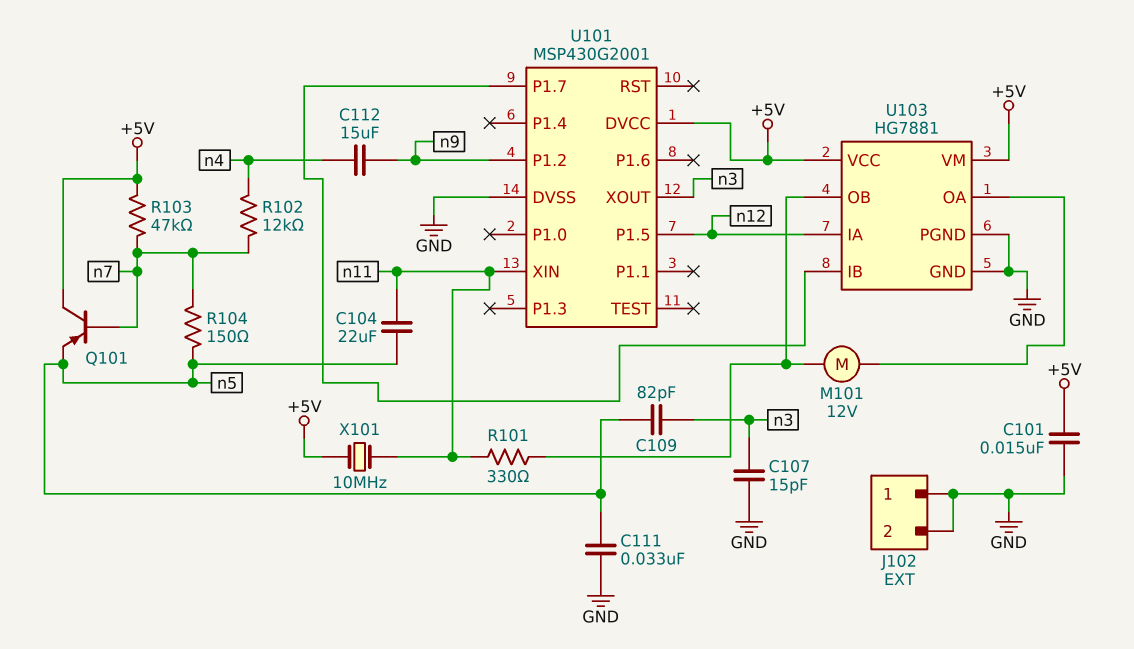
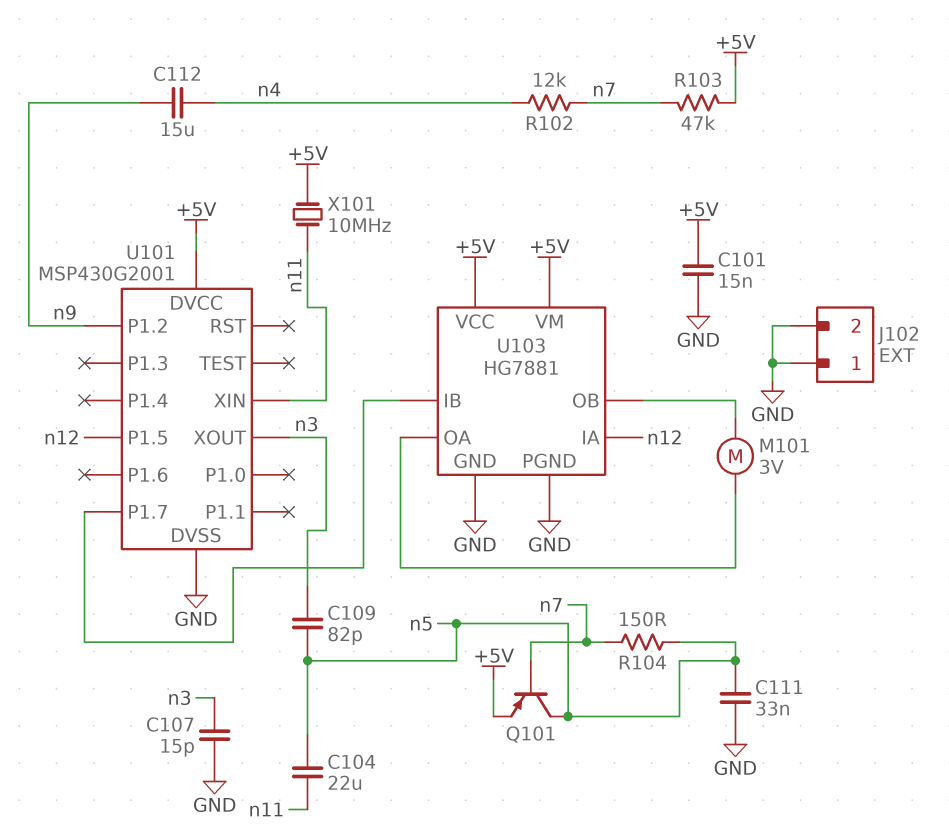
M101: motor 12V (U103/OA, U103/OB) -> motor 3V (U103/OA, U103/OB)
Q101: PNP (B n7, C +5V, E n5) -> PNP (B n7, C n5, E +5V)
R101: 330 (U103/OB, n11) -> none

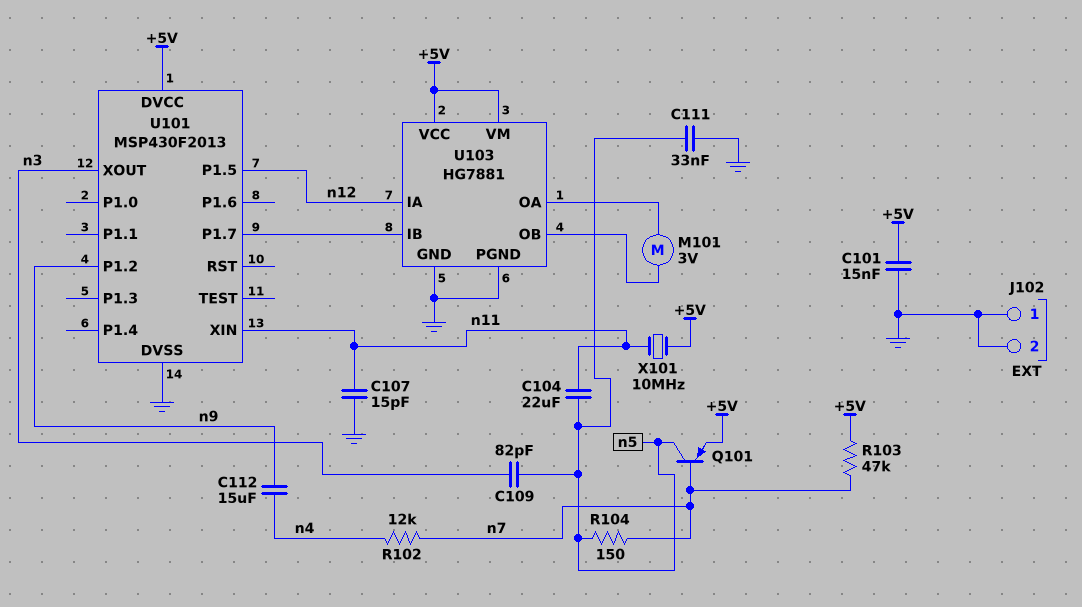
C107: 15pF (GND, n3) -> 15pF (GND, n11)
U101: MSP430G2001 -> MSP430F2013

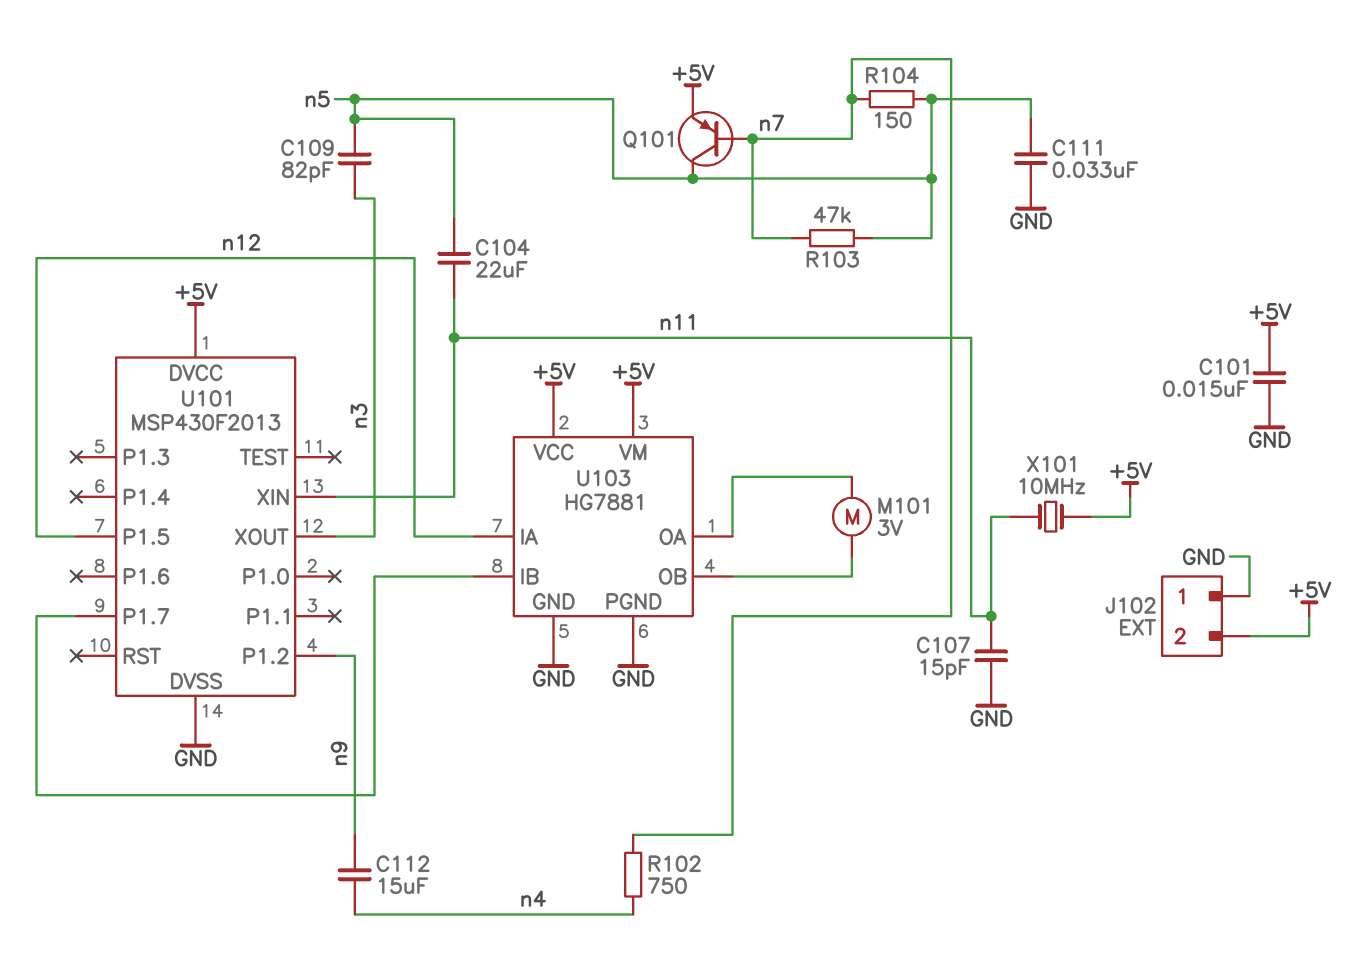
J102 pin 2: GND -> +5V
R102: 12k (n4, n7) -> 750 (n4, n7)
R103: 47k (+5V, n7) -> 47k (n5, n7)

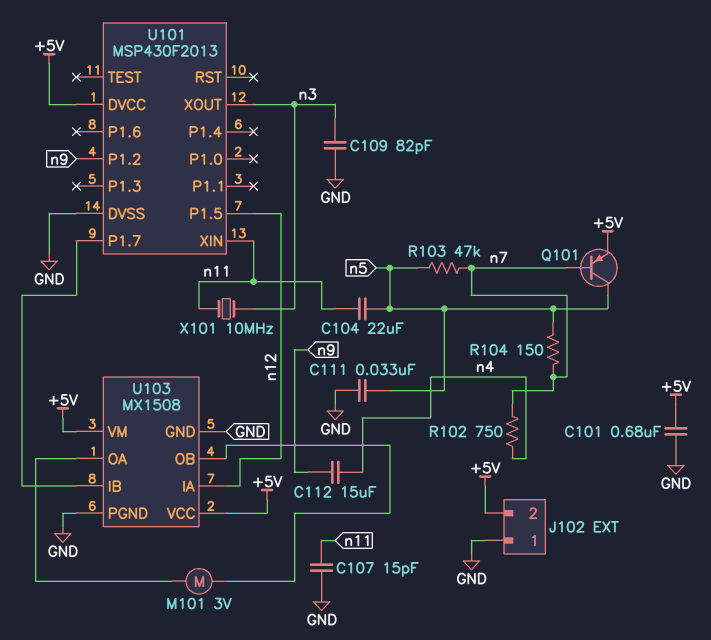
C101: 15nF (+5V, GND) -> 680nF (+5V, GND)
C109: 82pF (n3, n5) -> 82pF (GND, n3)
U103: HG7881 -> MX1508
X101: 10MHz (+5V, n11) -> 10MHz (n3, n11)

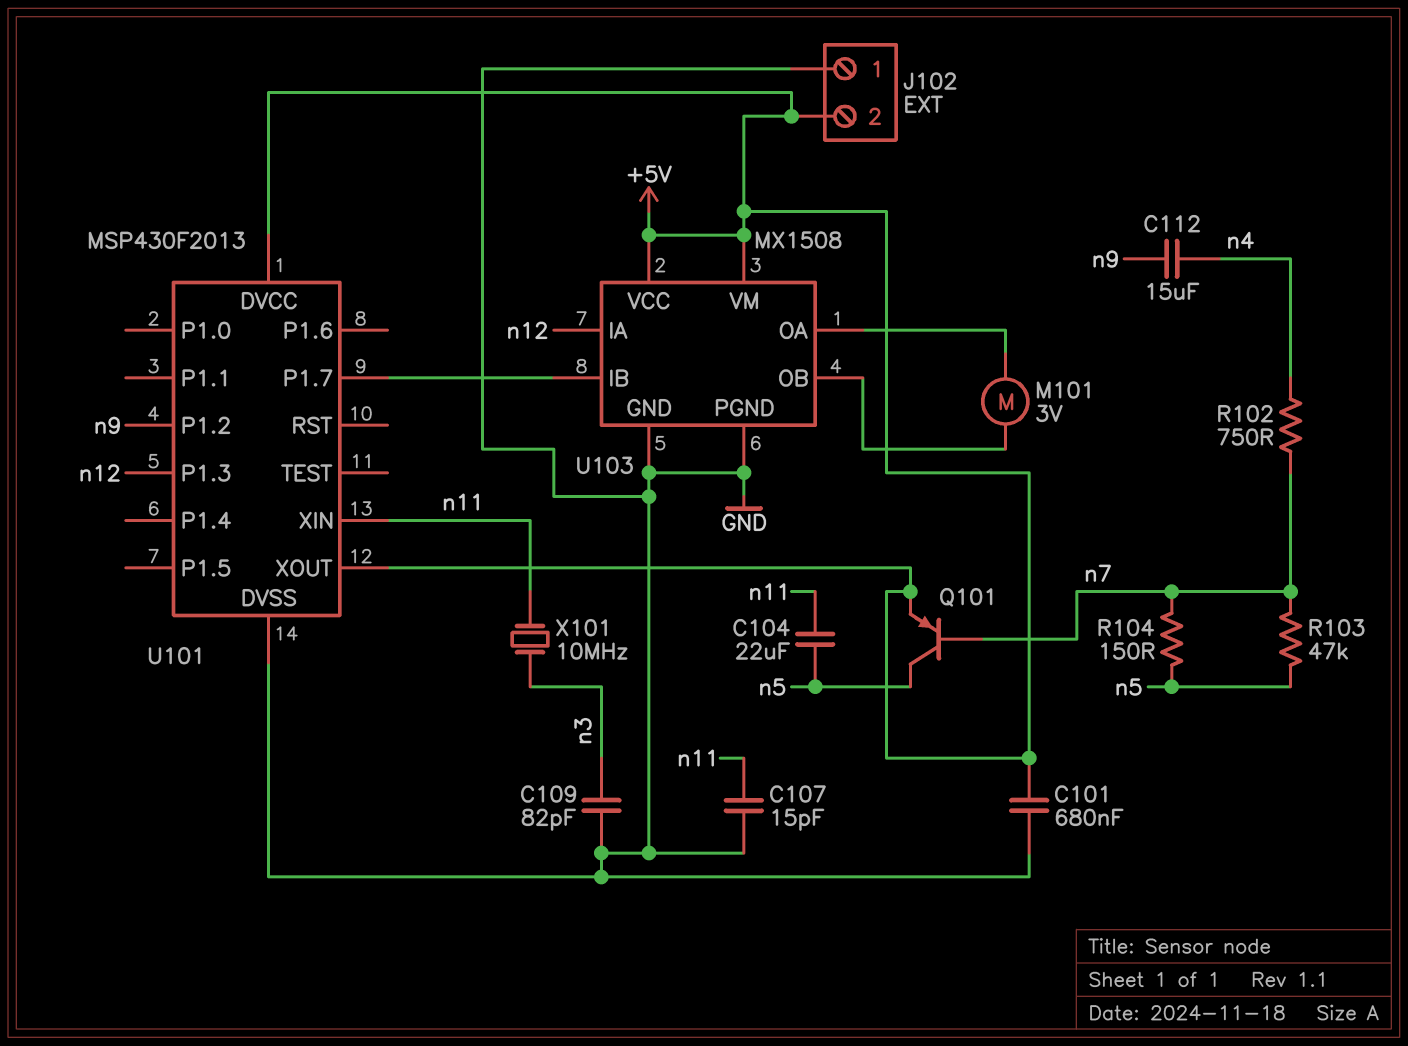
C111: 33nF (GND, n5) -> none
U101 pin P1.3: none -> n12
U101 pin P1.5: n12 -> none
U101 pin XOUT: n3 -> +5V

